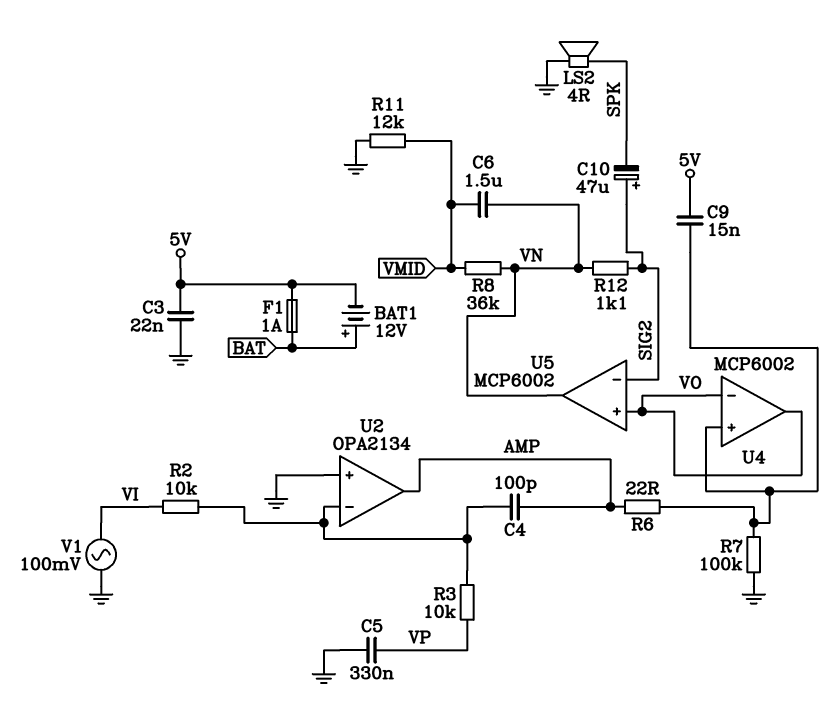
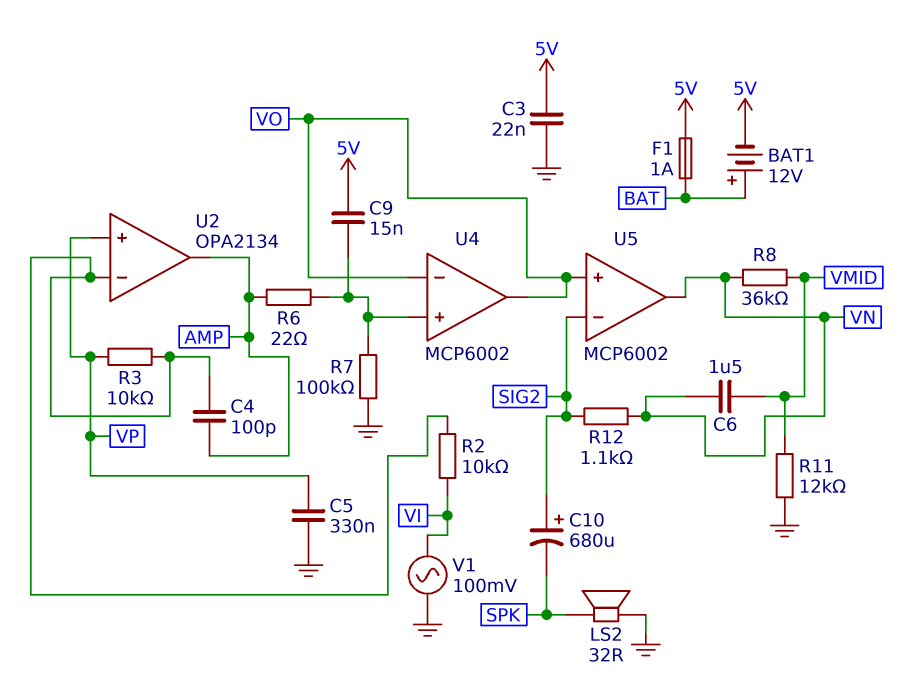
C10: 47uF (plus SIG2, minus SPK) -> 680uF (plus SIG2, minus SPK)
LS2: speaker 4R (GND, SPK) -> speaker 32R (GND, SPK)
U2 pin in+: GND -> VP

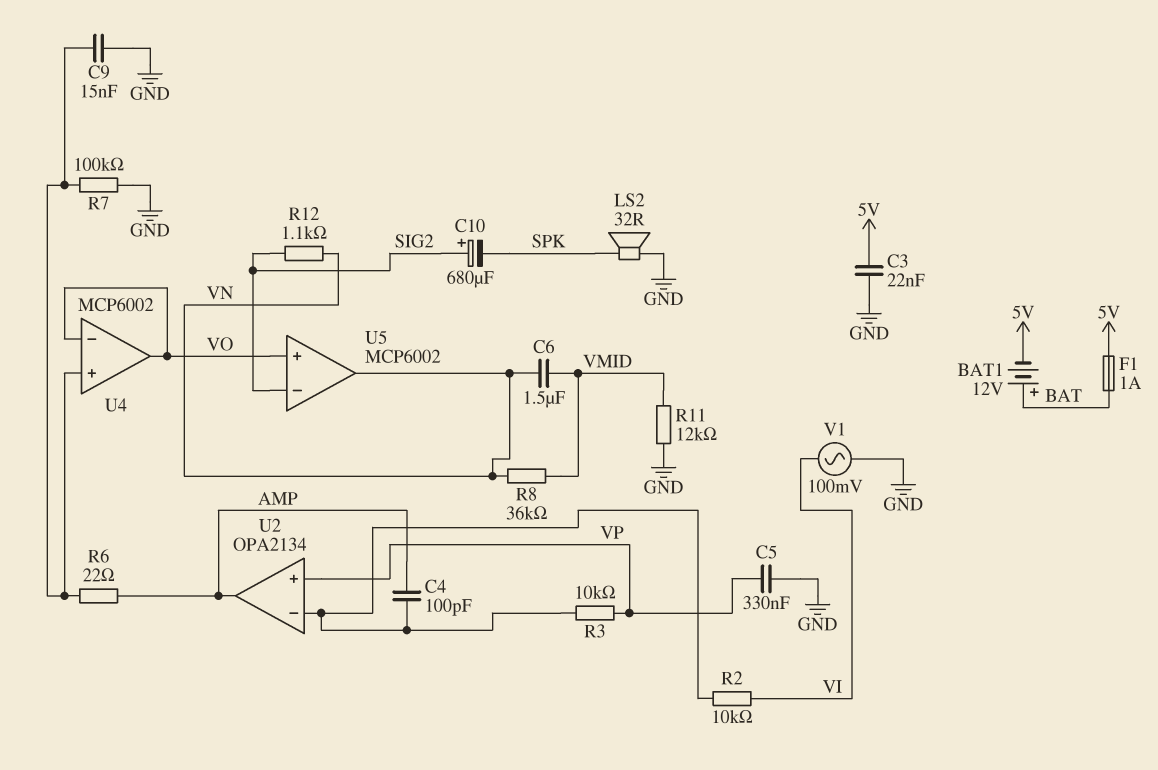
C9: 15nF (5V, U4/in+) -> 15nF (GND, U4/in+)

